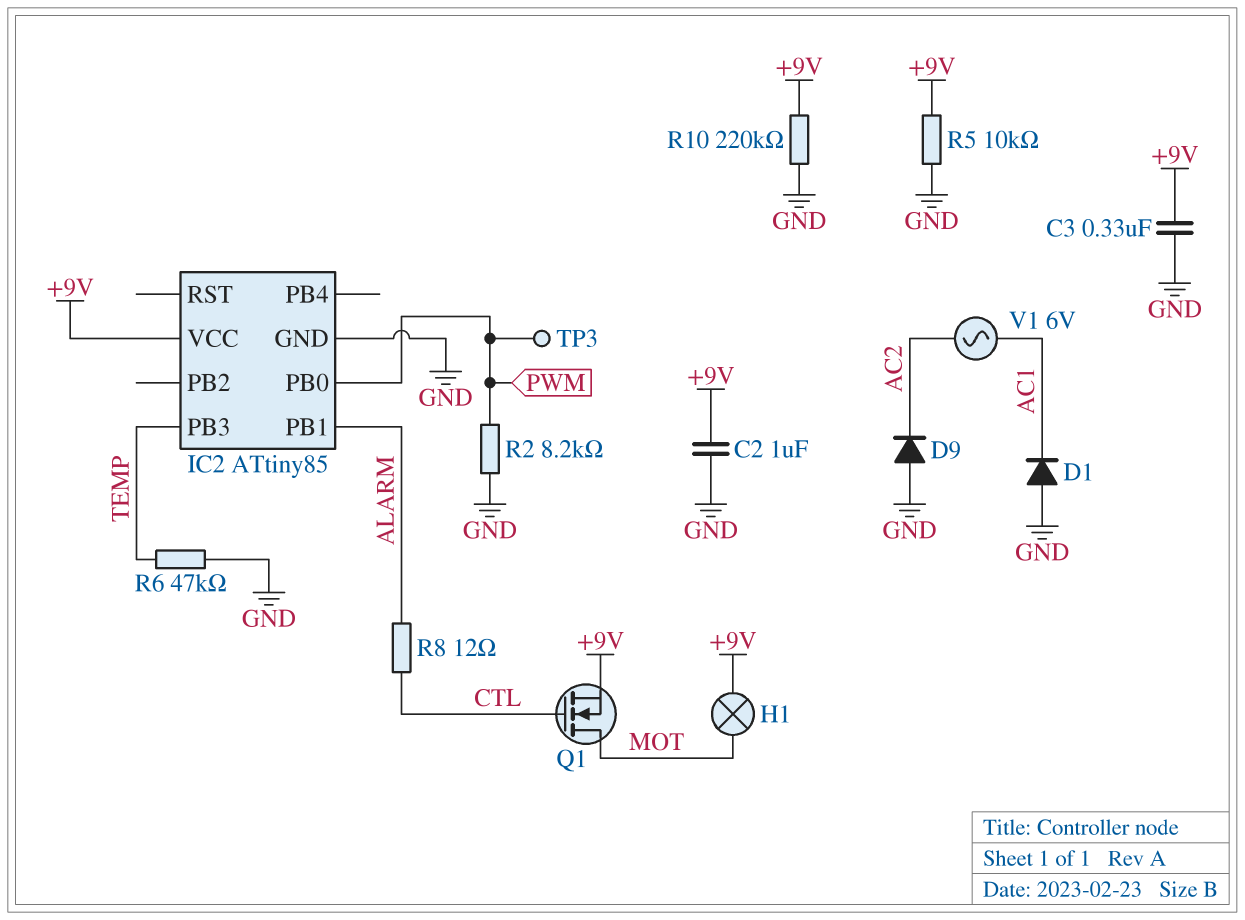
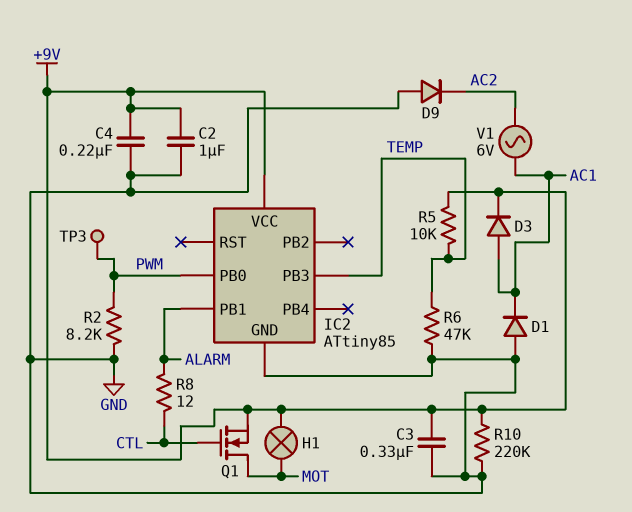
C4: none -> 220nF (+9V, GND)
D3: none -> diode (A AC1, K +9V)
R5: 10k (+9V, GND) -> 10k (+9V, TEMP)

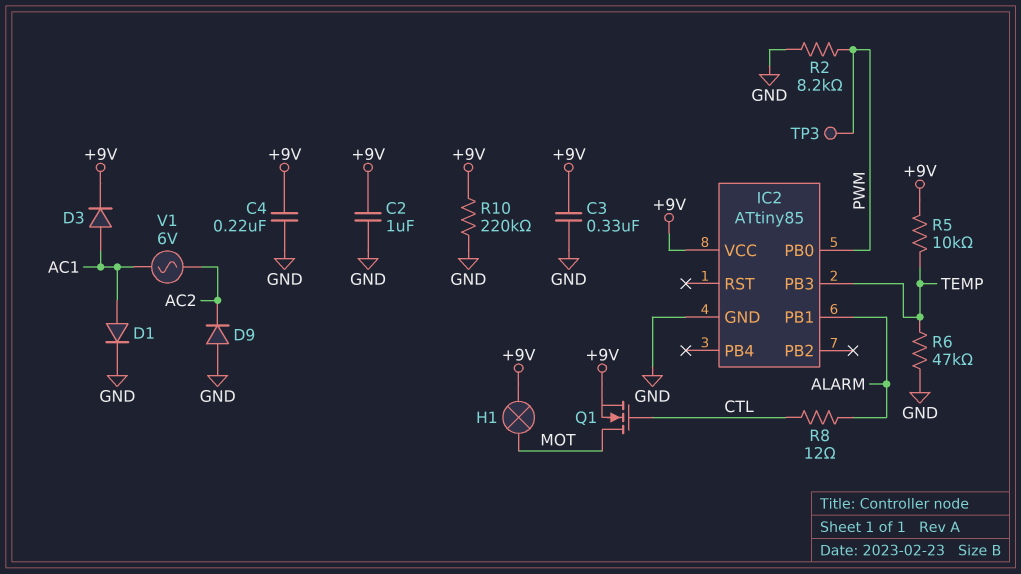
D1: diode (A GND, K AC1) -> diode (A AC1, K GND)

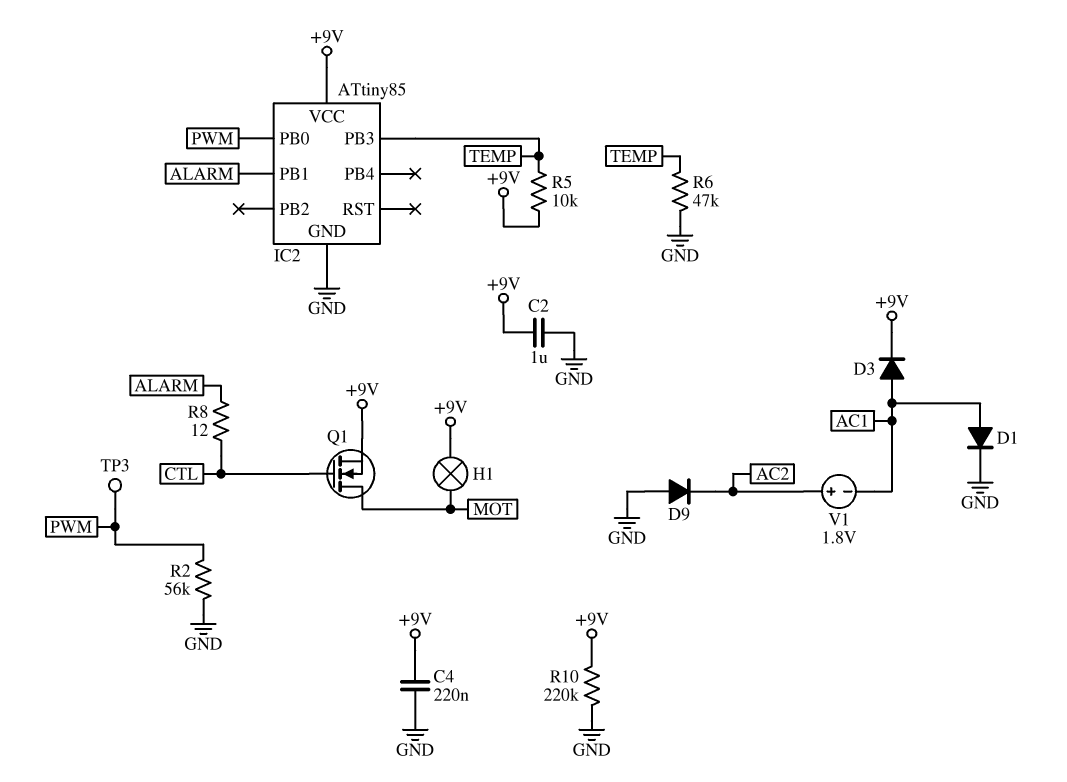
C3: 330nF (+9V, GND) -> none
R2: 8.2k (GND, PWM) -> 56k (GND, PWM)
V1: AC 6V (AC1, AC2) -> 1.8V (plus AC2, minus AC1)

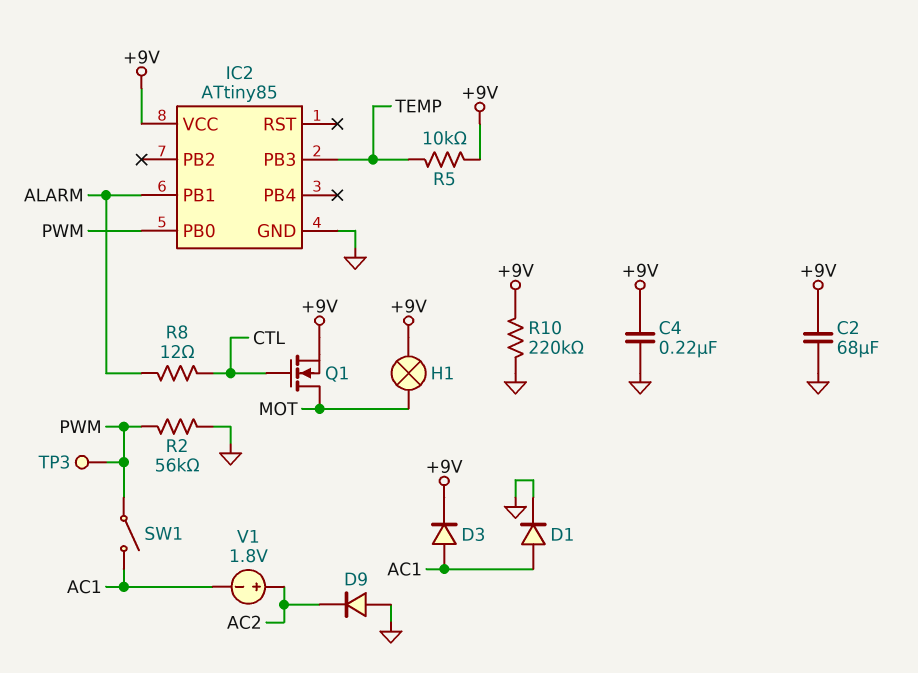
C2: 1uF (+9V, GND) -> 68uF (+9V, GND)
R6: 47k (GND, TEMP) -> none
SW1: none -> switch (AC1, PWM)

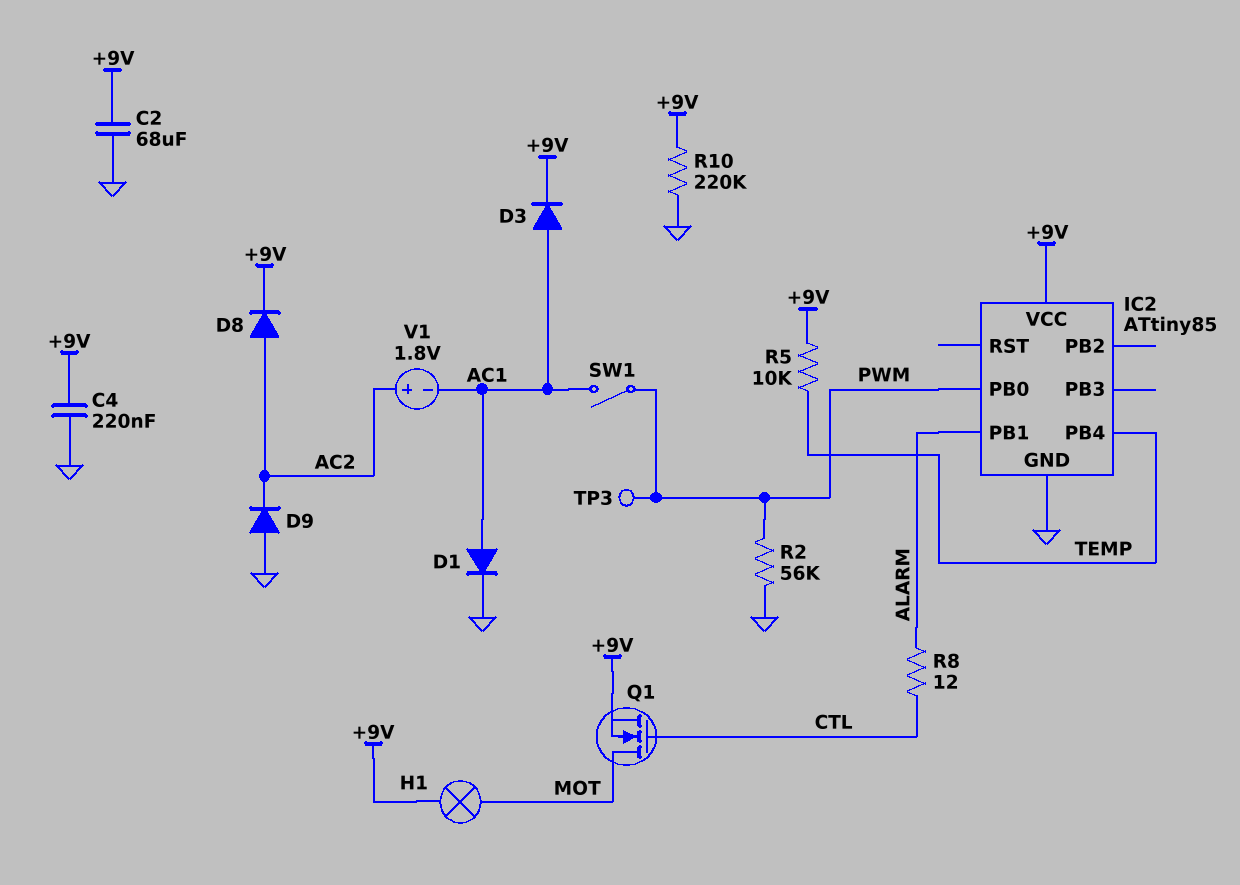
D8: none -> diode (A AC2, K +9V)
IC2 pin PB3: TEMP -> none
IC2 pin PB4: none -> TEMP

